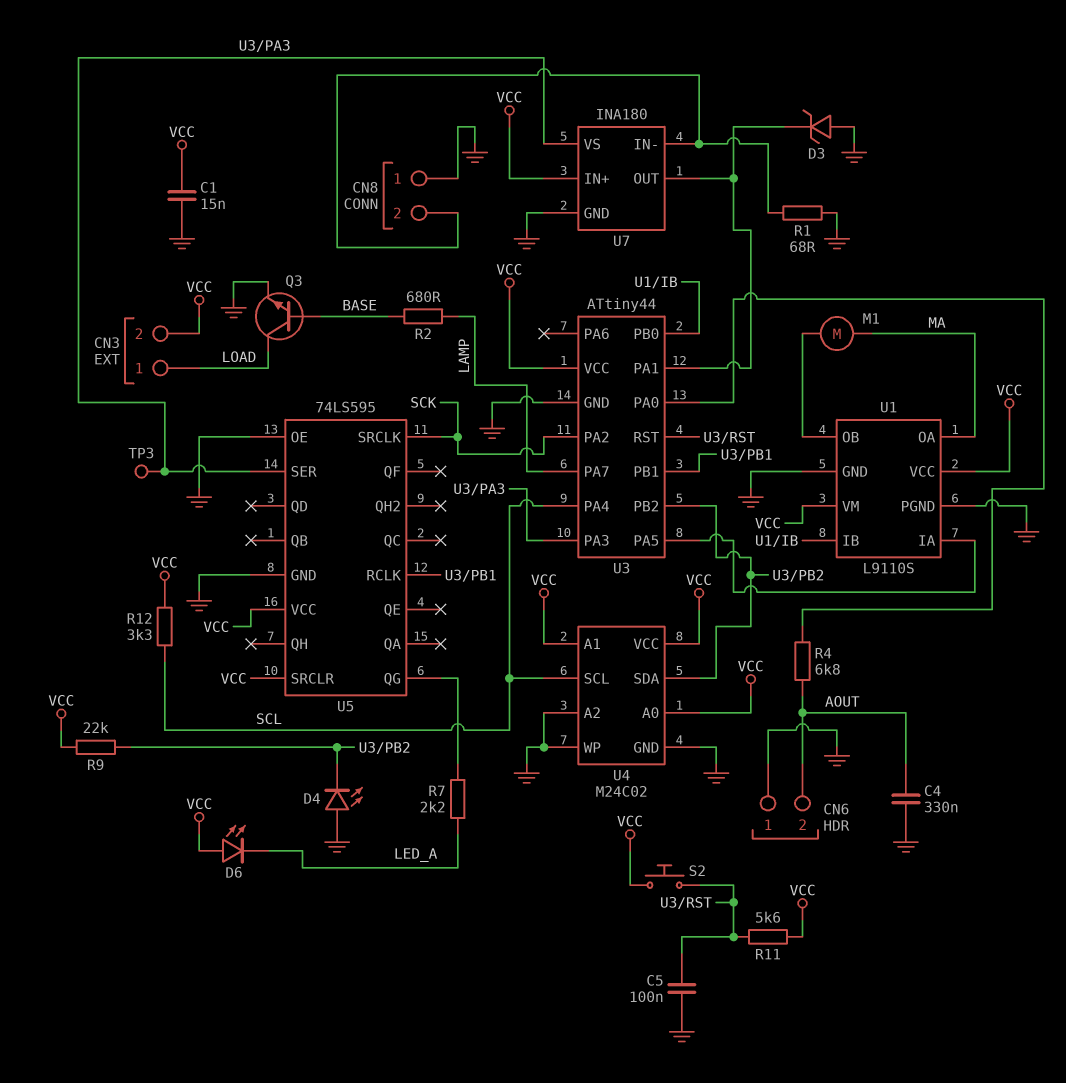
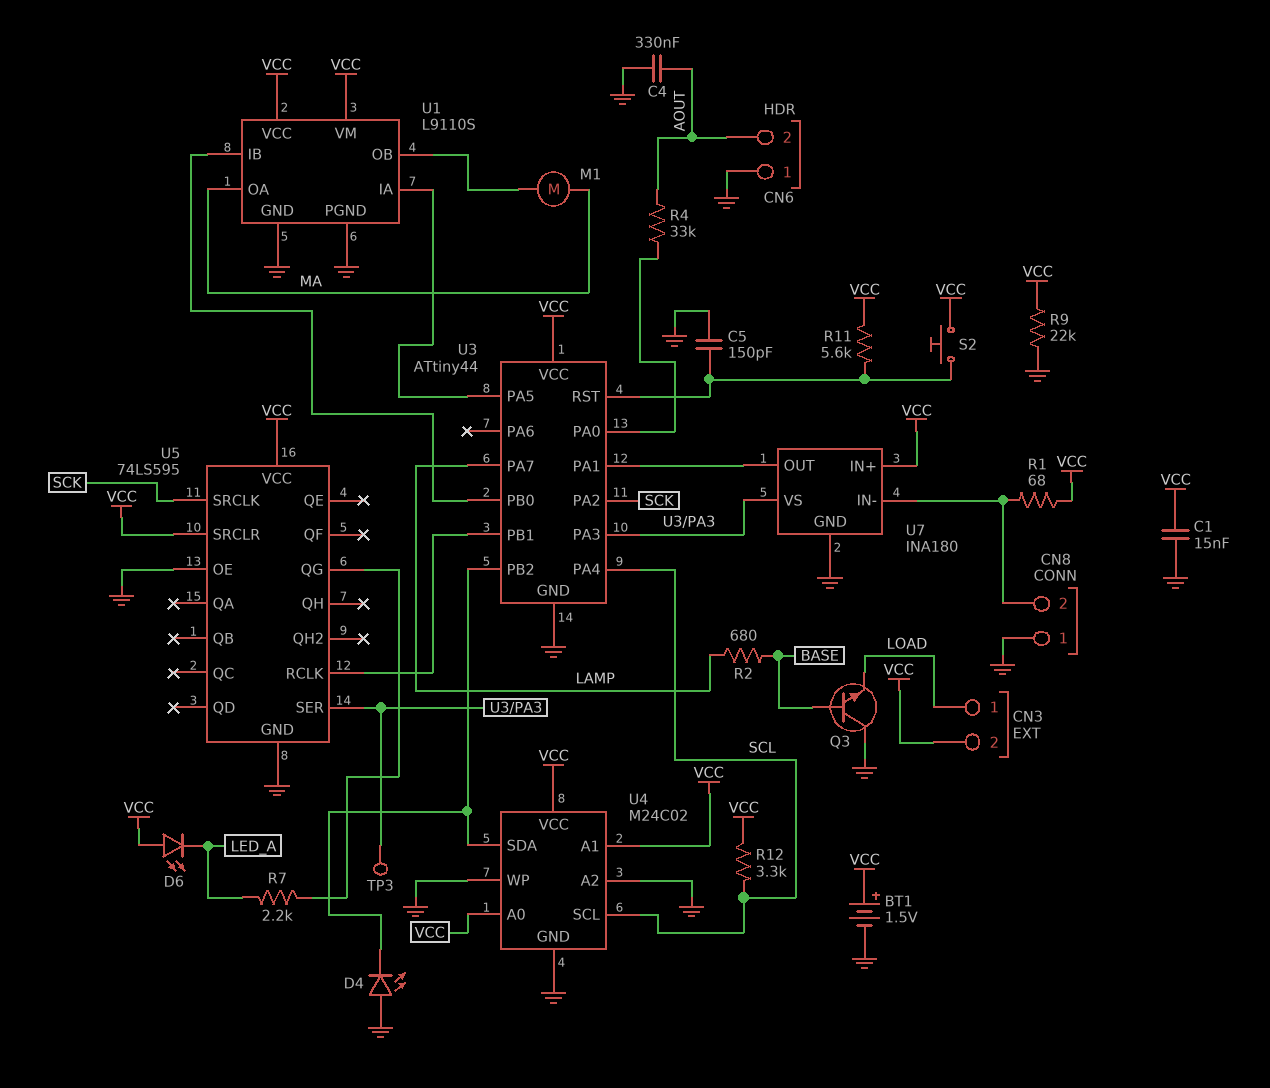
BT1: none -> 1.5V (plus VCC, minus GND)
C5: 100nF (GND, U3/RST) -> 150pF (GND, U3/RST)
D3: zener (A GND, K U3/PA1) -> none
Q3: NPN (B BASE, C LOAD, E GND) -> NPN (B BASE, C GND, E LOAD)
R1: 68 (CN8/2, GND) -> 68 (CN8/2, VCC)
R4: 6.8k (AOUT, U3/PA0) -> 33k (AOUT, U3/PA0)
R9: 22k (U3/PB2, VCC) -> 22k (GND, VCC)

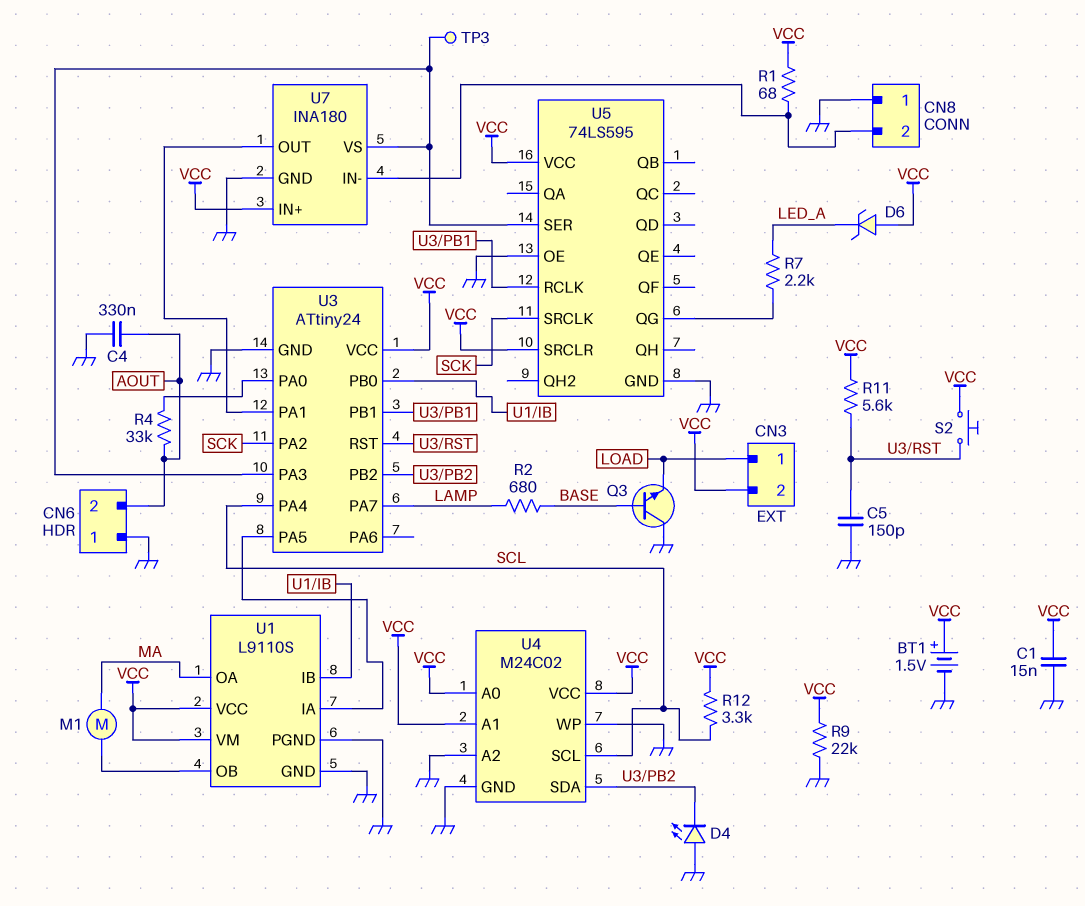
D6: LED (A VCC, K LED_A) -> zener (A VCC, K LED_A)
U3: ATtiny44 -> ATtiny24

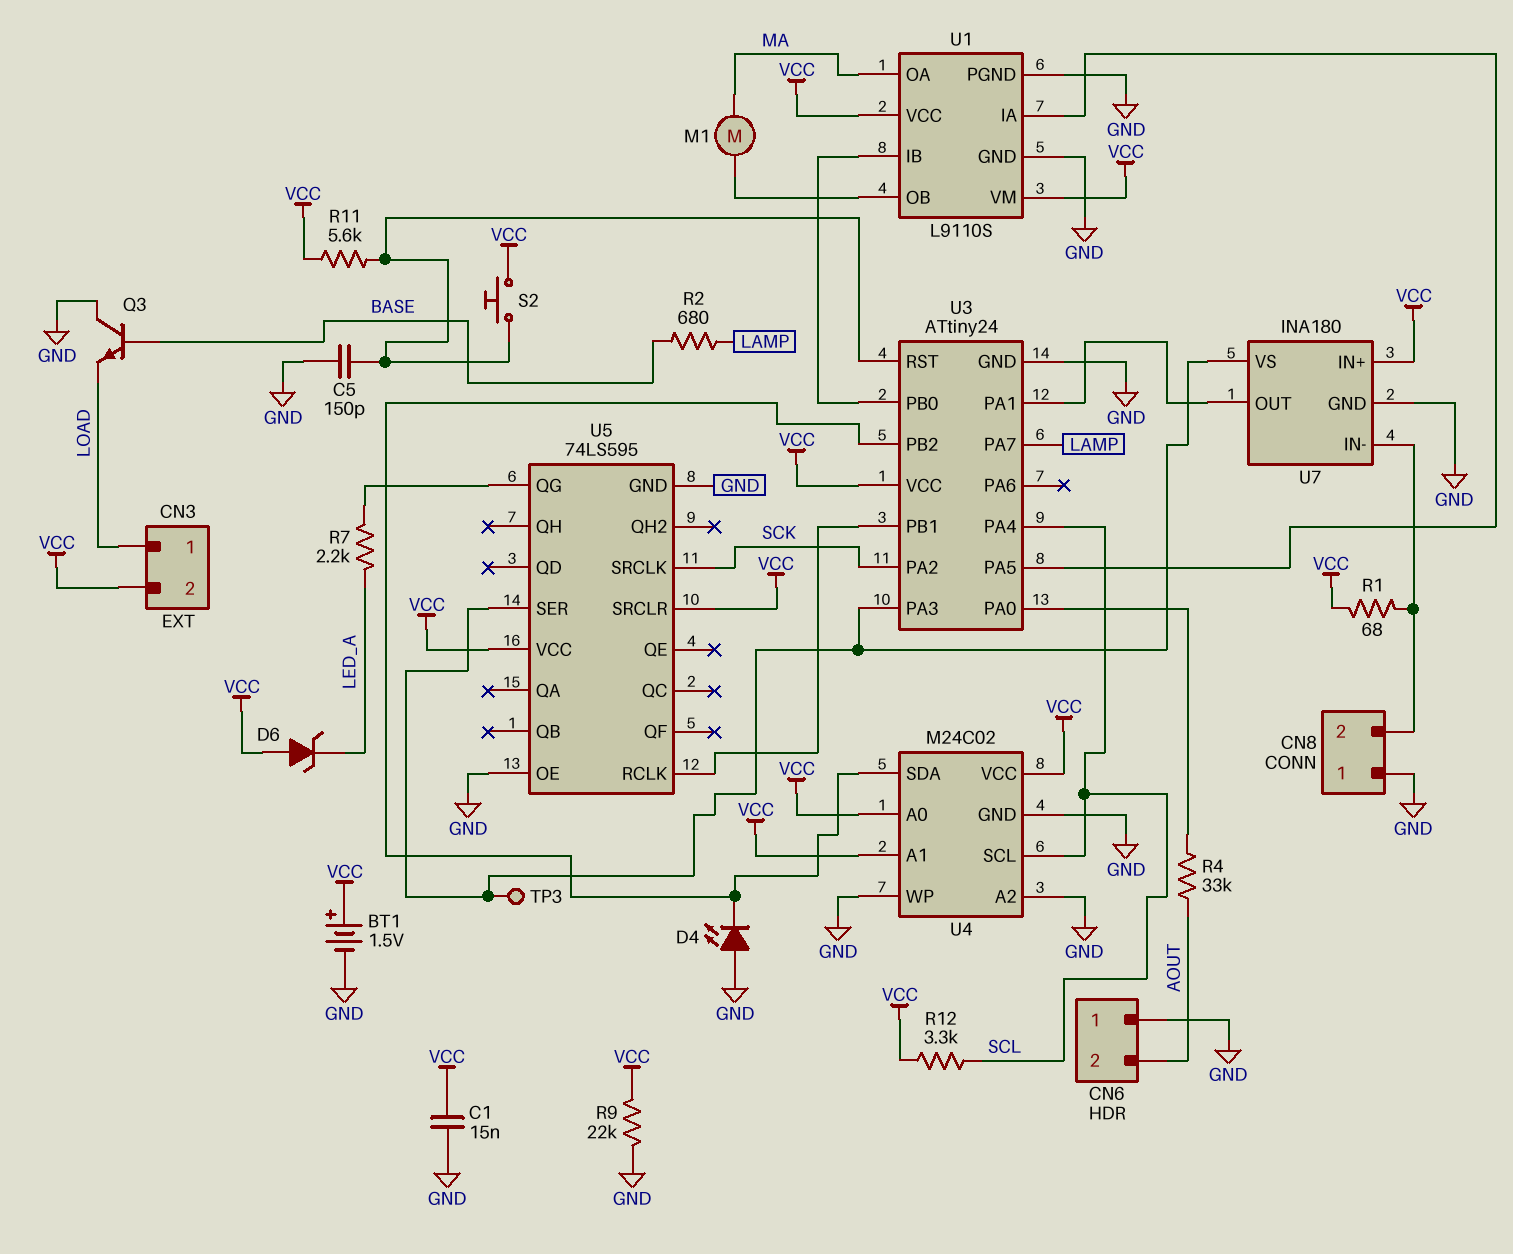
C4: 330nF (AOUT, GND) -> none

